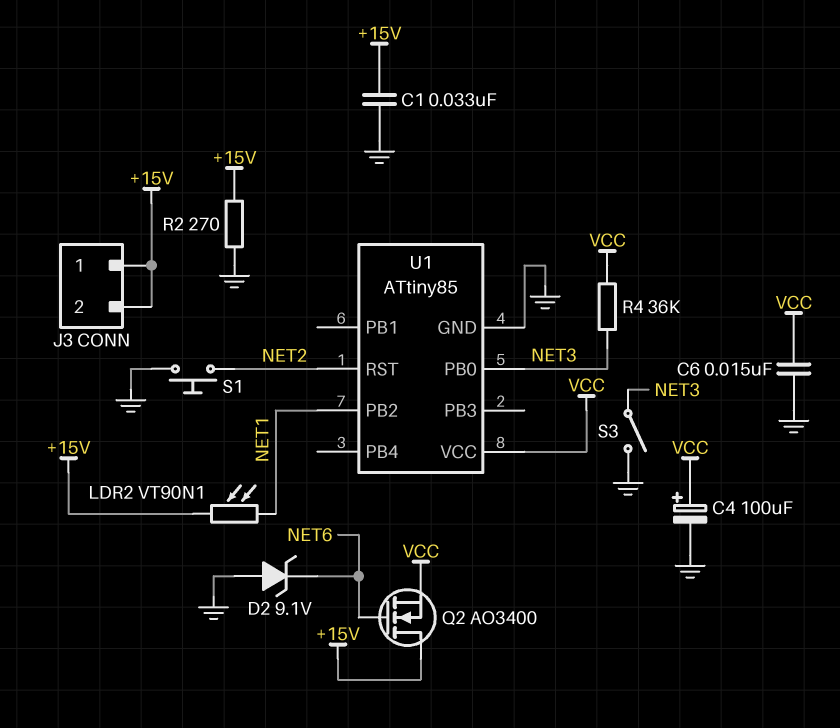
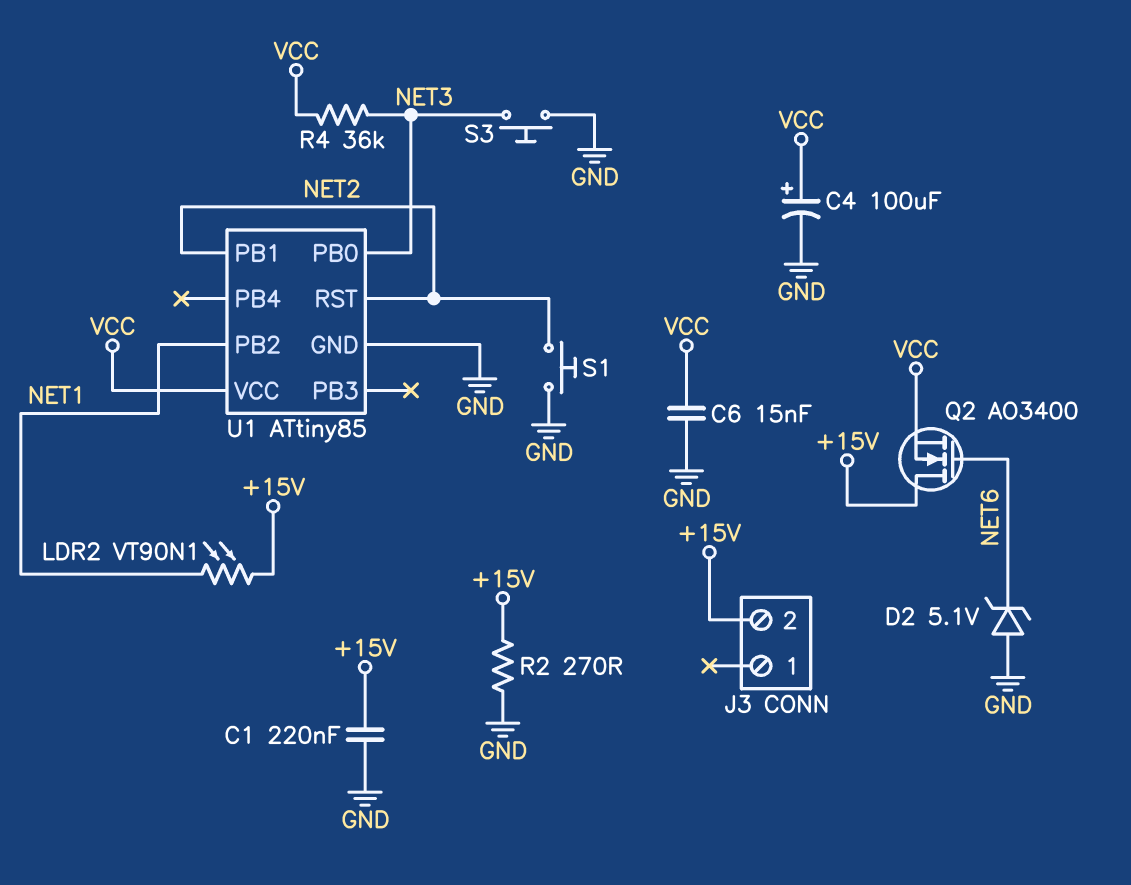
C1: 33nF (+15V, GND) -> 220nF (+15V, GND)
D2: zener 9.1V (A GND, K NET6) -> zener 5.1V (A GND, K NET6)
J3 pin 1: +15V -> none
S3: switch (GND, NET3) -> button (GND, NET3)
U1 pin PB1: none -> NET2

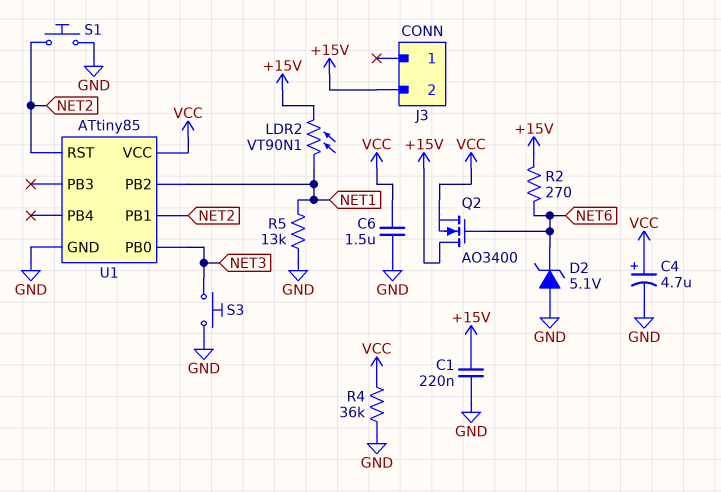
C4: 100uF (plus VCC, minus GND) -> 4.7uF (plus VCC, minus GND)
C6: 15nF (GND, VCC) -> 1.5uF (GND, VCC)
R2: 270 (+15V, GND) -> 270 (+15V, NET6)
R4: 36k (NET3, VCC) -> 36k (GND, VCC)
R5: none -> 13k (GND, NET1)

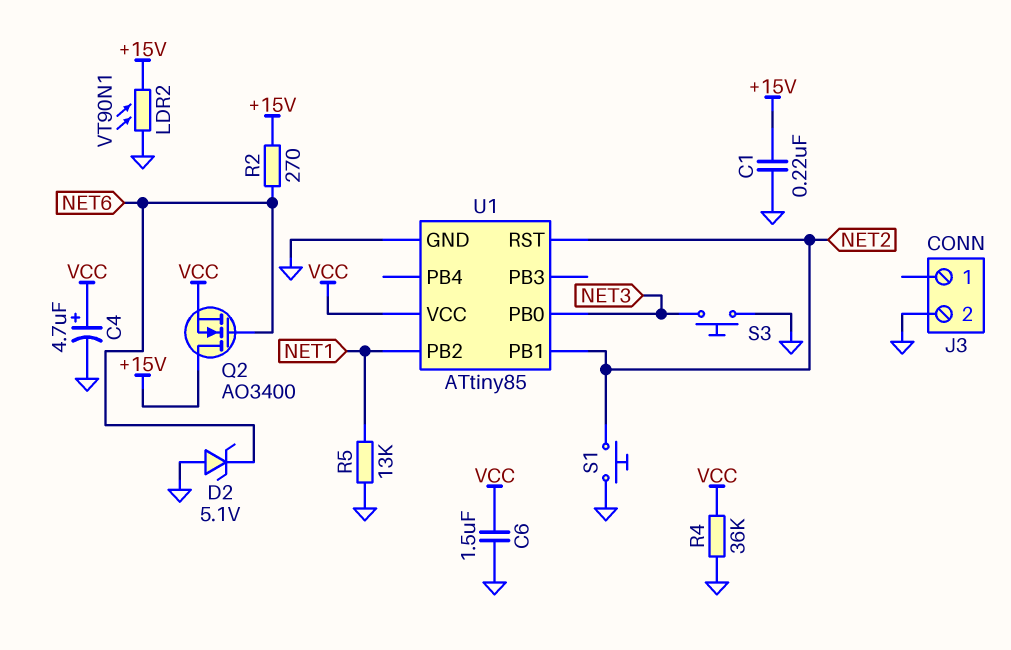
J3 pin 2: +15V -> GND
LDR2: VT90N1 (+15V, NET1) -> VT90N1 (+15V, GND)

